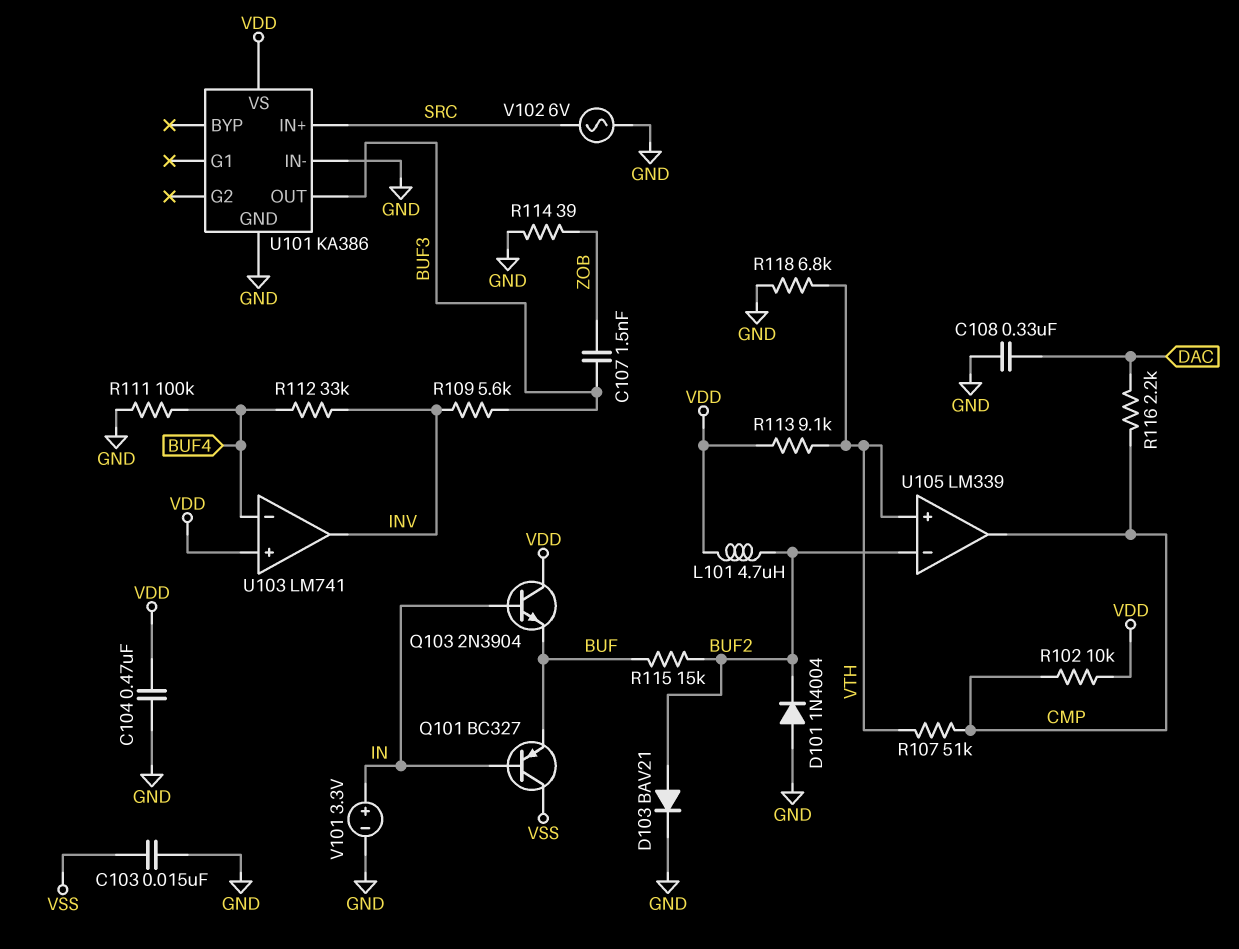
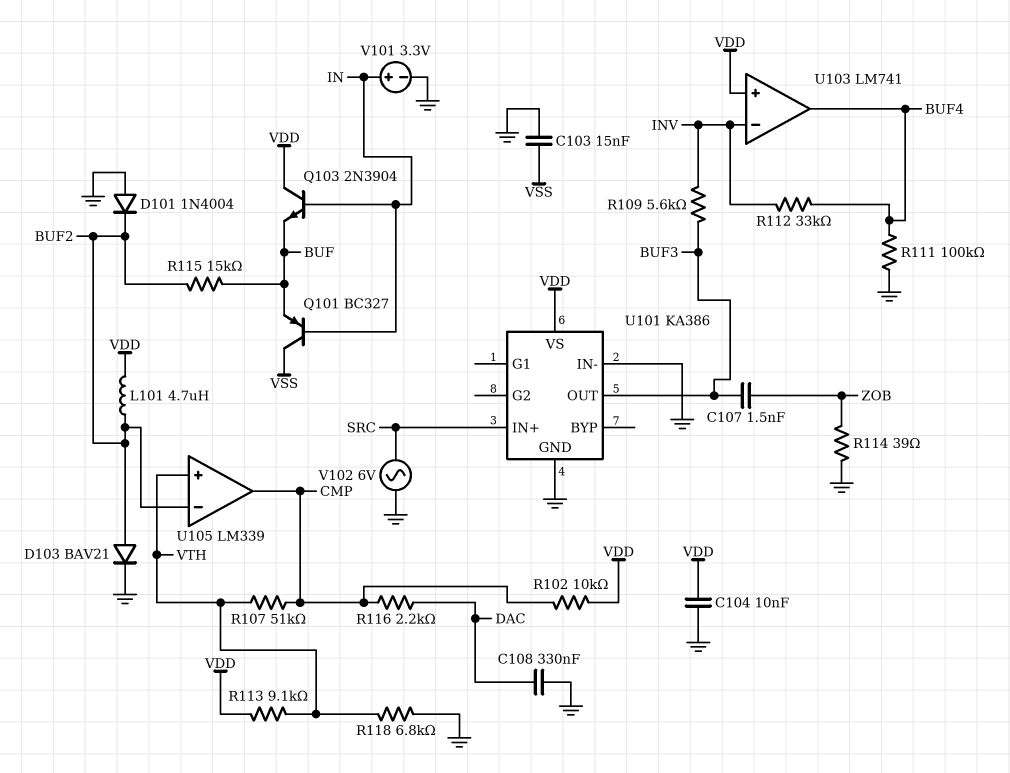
C104: 470nF (GND, VDD) -> 10nF (GND, VDD)
U103 pin in-: BUF4 -> INV
U103 pin out: INV -> BUF4

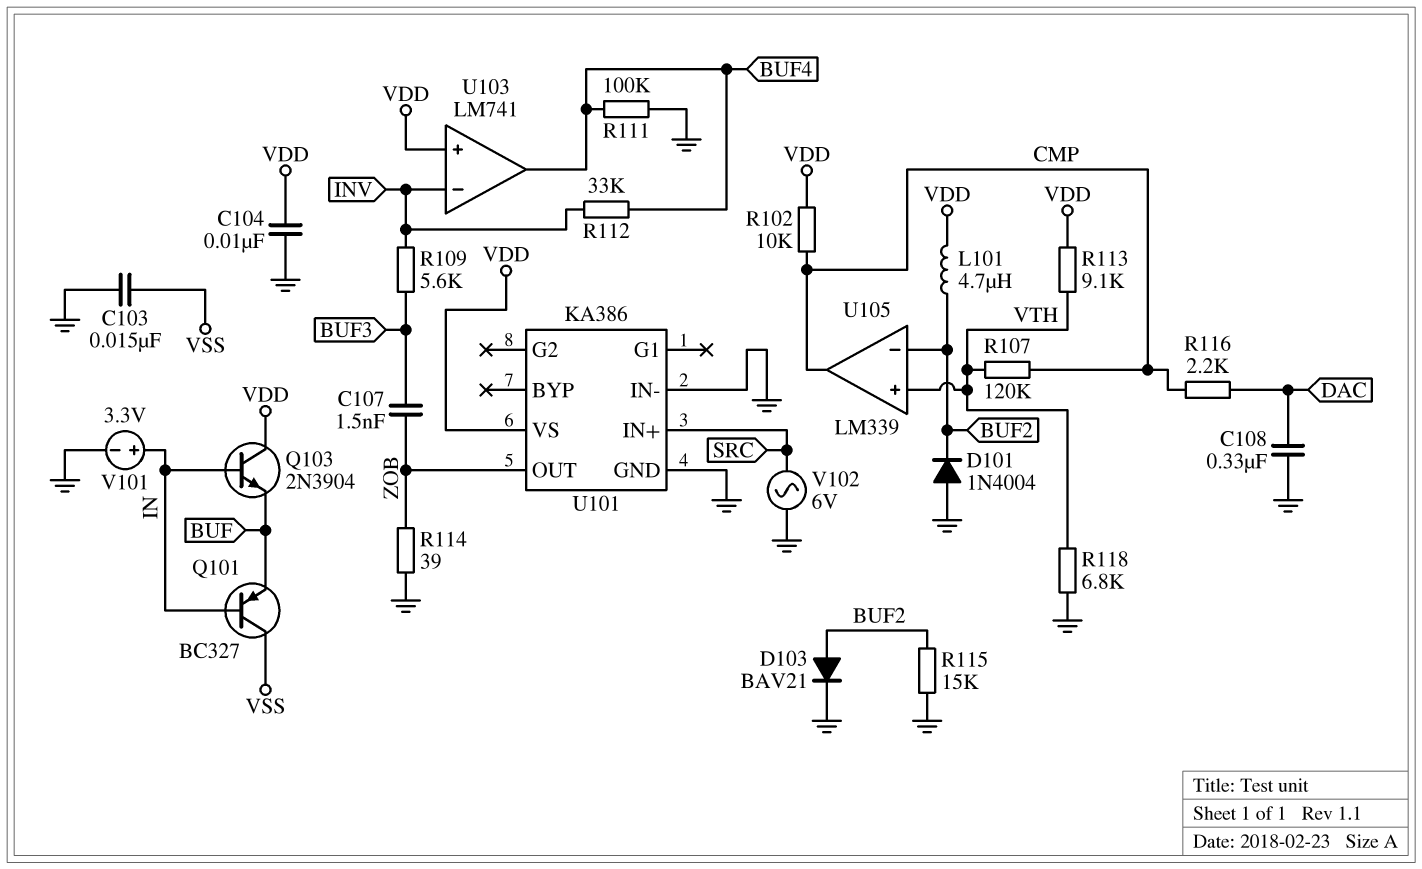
R107: 51k (CMP, VTH) -> 120k (CMP, VTH)
R115: 15k (BUF, BUF2) -> 15k (BUF2, GND)
U101 pin OUT: BUF3 -> ZOB

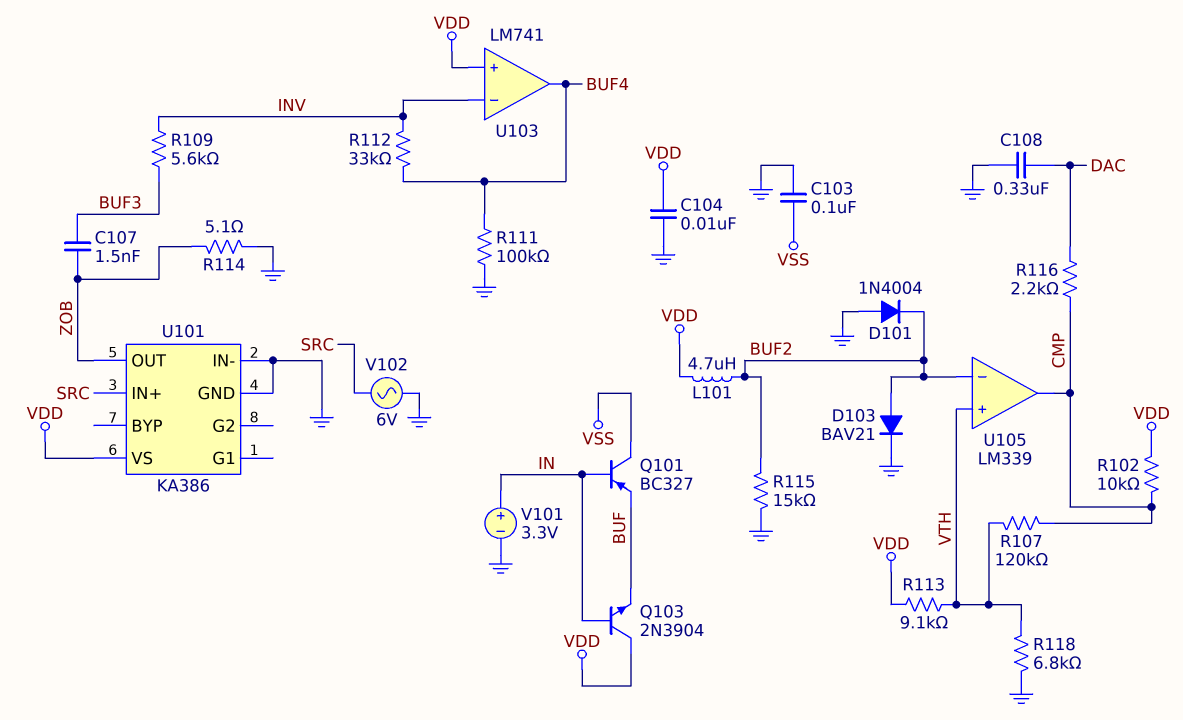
C103: 15nF (GND, VSS) -> 100nF (GND, VSS)
R114: 39 (GND, ZOB) -> 5.1 (GND, ZOB)

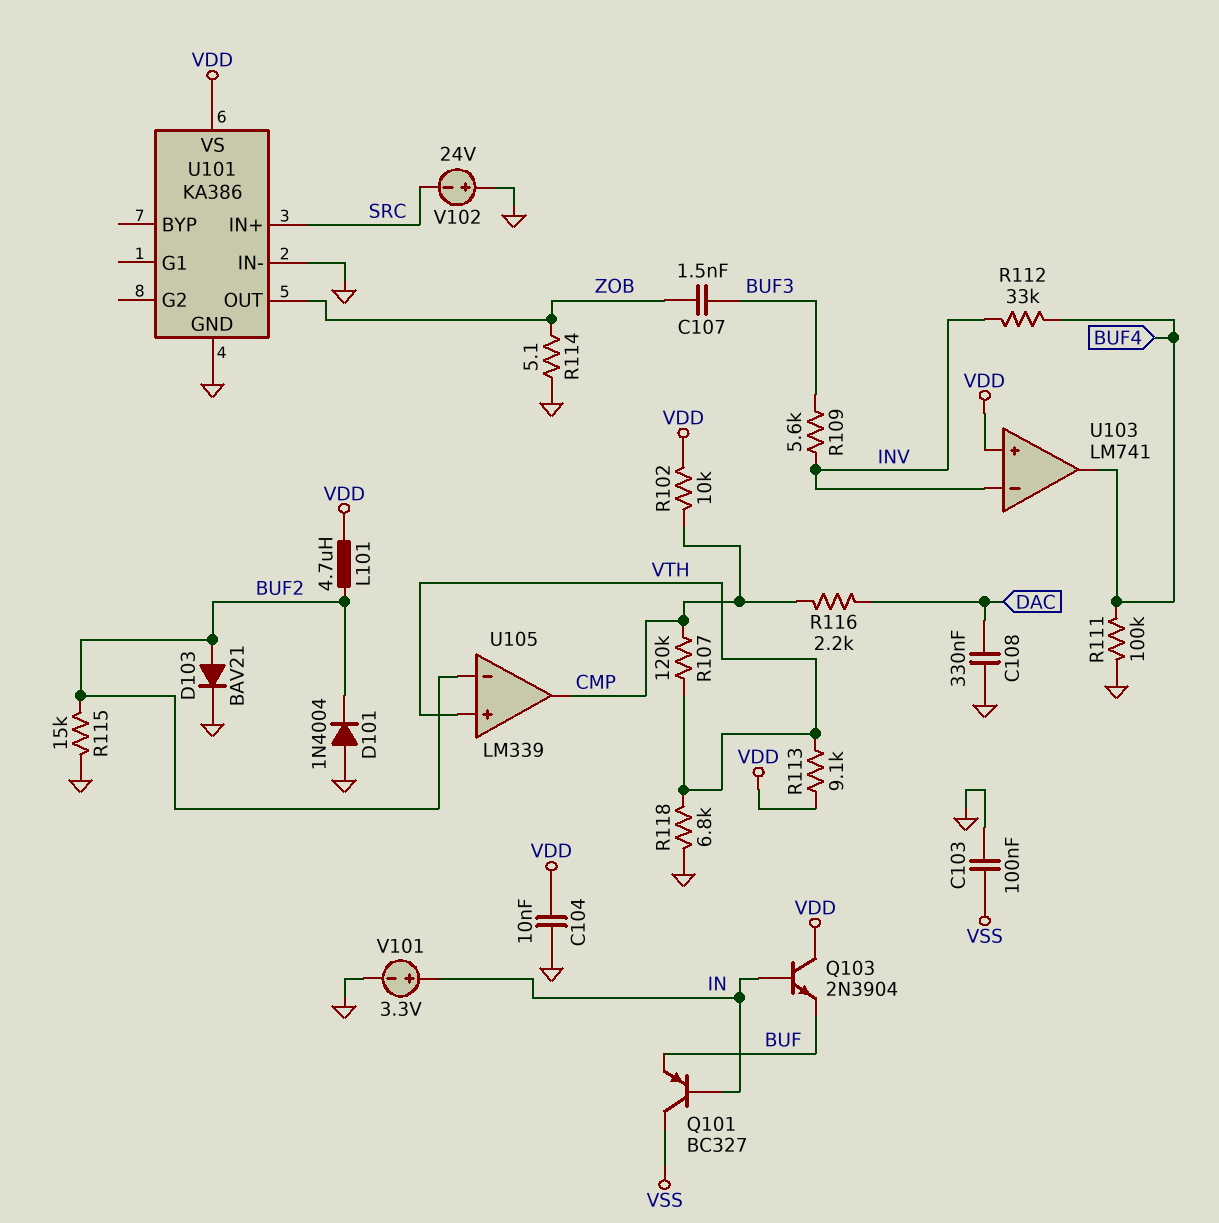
V102: AC 6V (GND, SRC) -> 24V (plus GND, minus SRC)

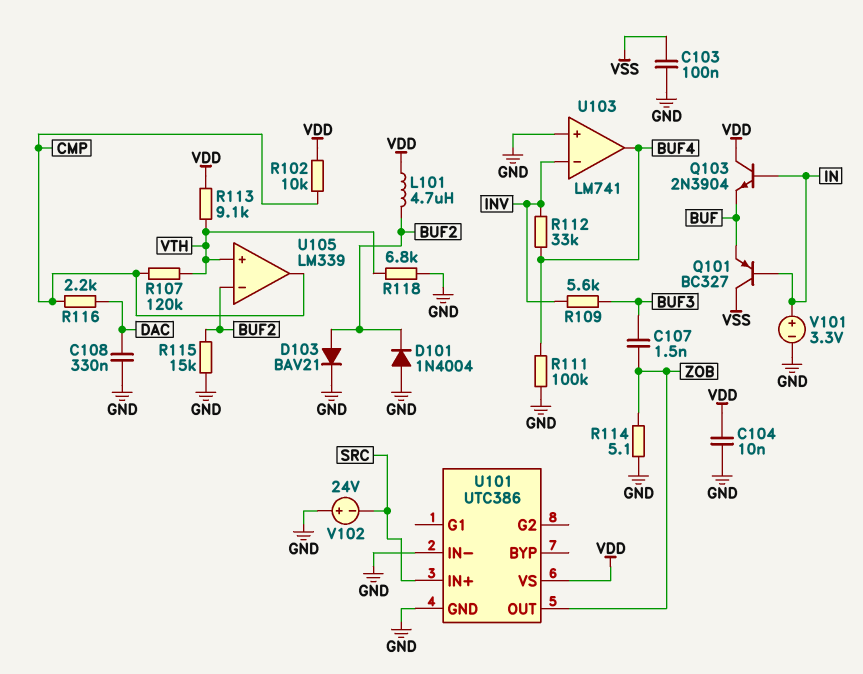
U101: KA386 -> UTC386
U103 pin in+: VDD -> GND

